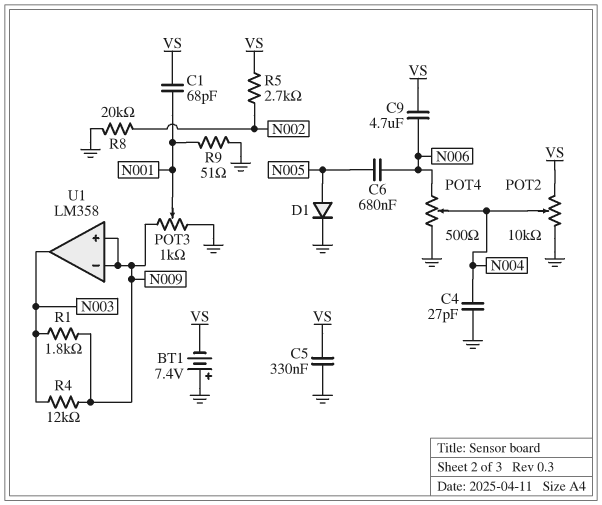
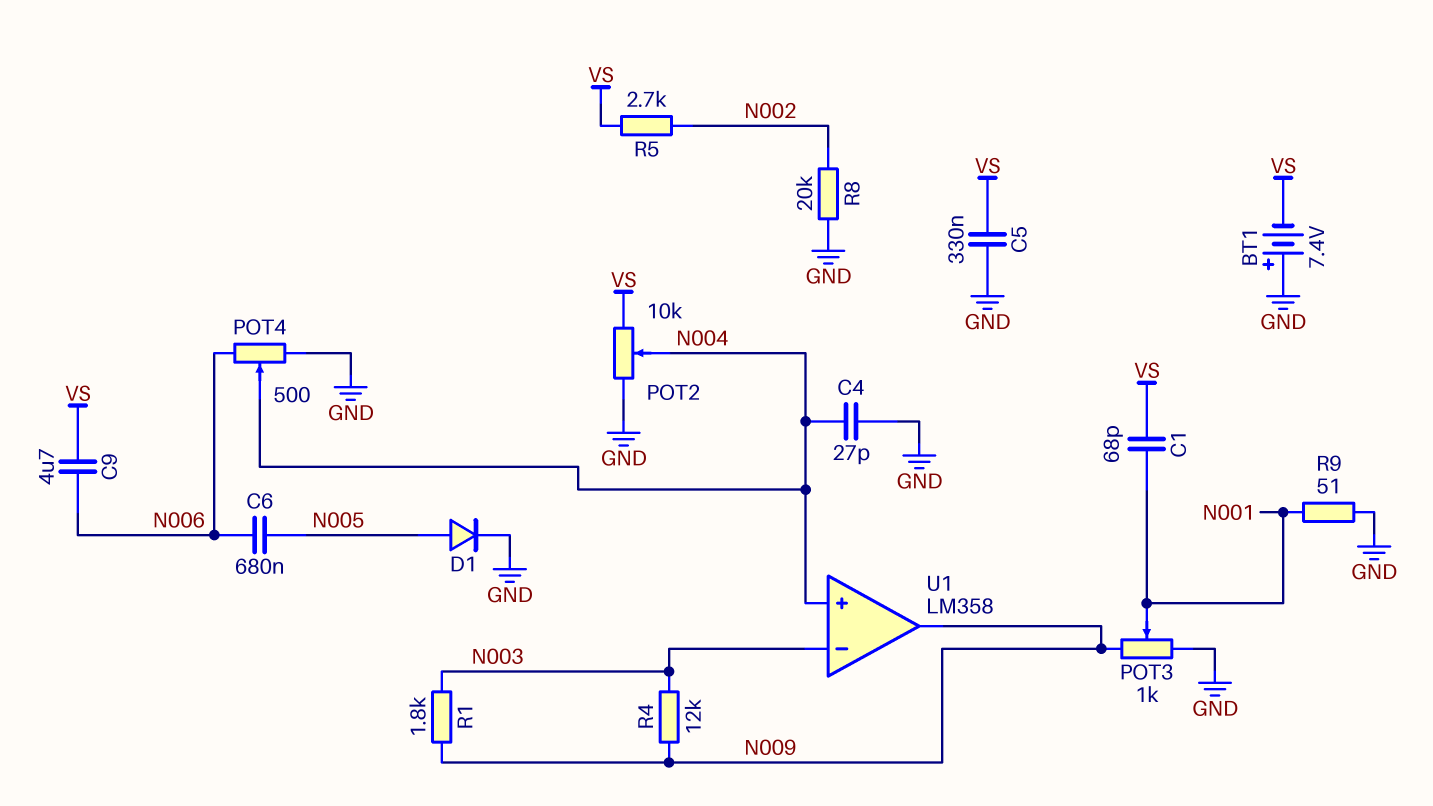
U1 pin in+: N009 -> N004
U1 pin in-: N009 -> N003
U1 pin out: N003 -> N009

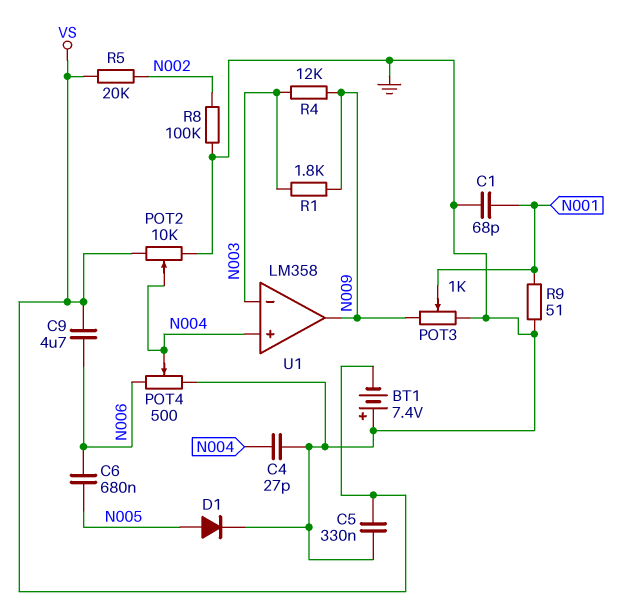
C1: 68pF (N001, VS) -> 68pF (GND, N001)
R5: 2.7k (N002, VS) -> 20k (N002, VS)
R8: 20k (GND, N002) -> 100k (GND, N002)

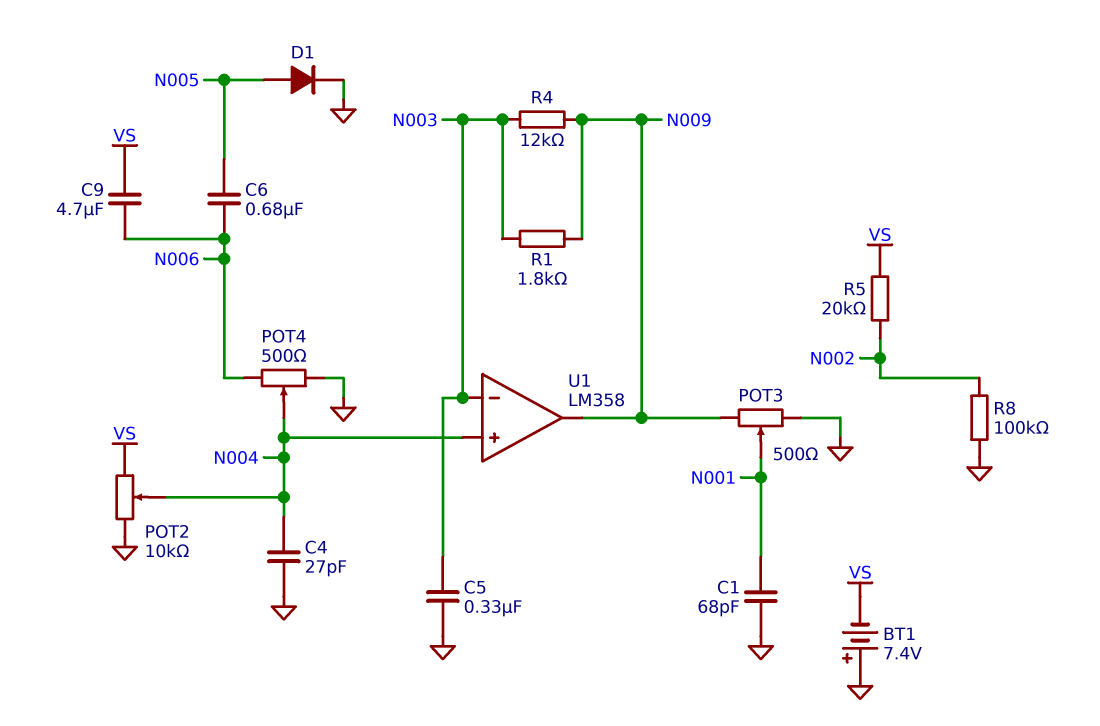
C5: 330nF (GND, VS) -> 330nF (GND, N003)
POT3: 1k (GND, N009, wiper N001) -> 500 (GND, N009, wiper N001)
R9: 51 (GND, N001) -> none

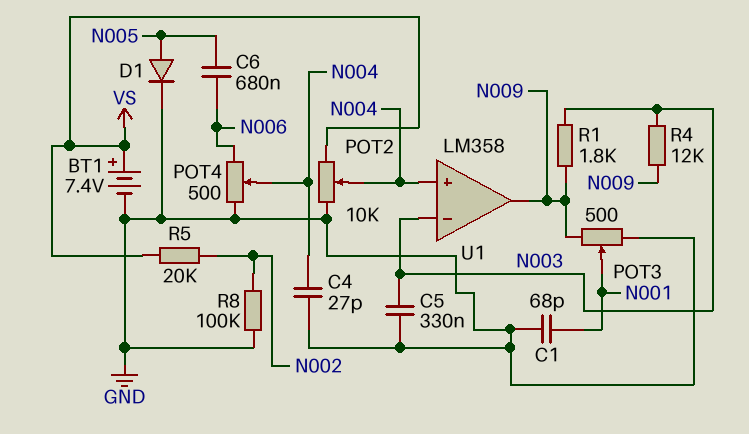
BT1: 7.4V (plus GND, minus VS) -> 7.4V (plus VS, minus GND)
C9: 4.7uF (N006, VS) -> none

